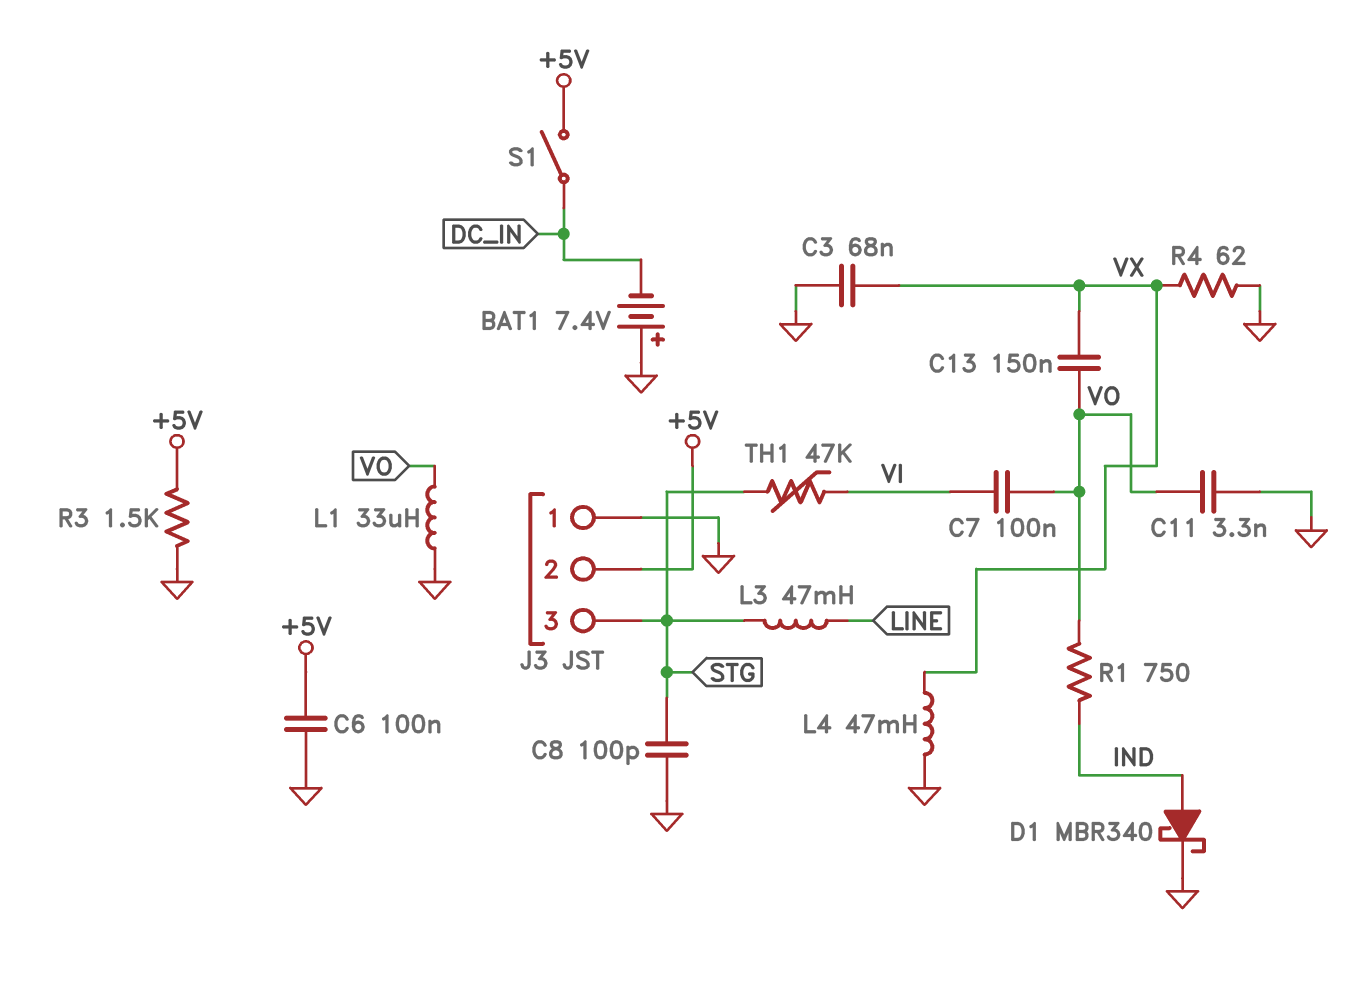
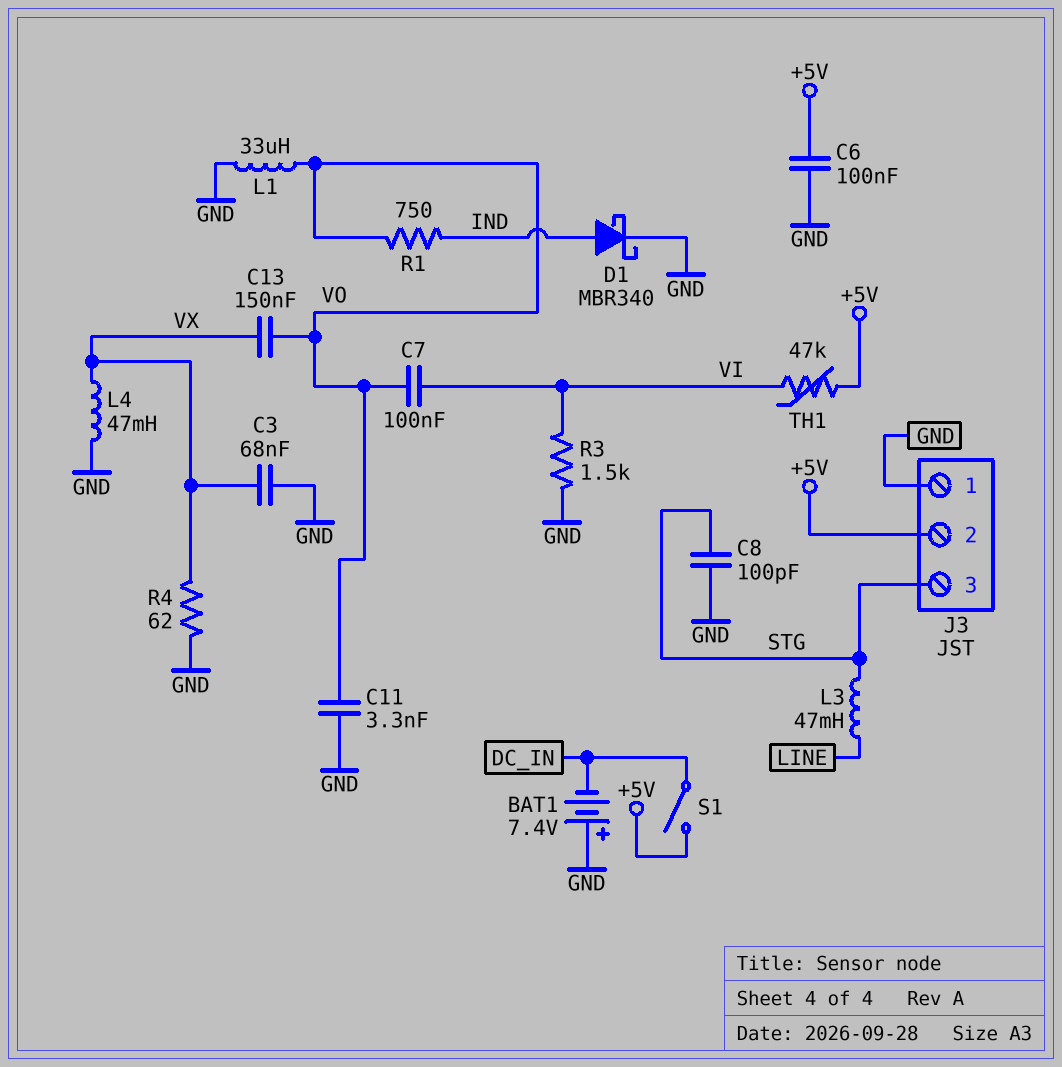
R3: 1.5k (+5V, GND) -> 1.5k (GND, VI)
TH1: 47k (STG, VI) -> 47k (+5V, VI)

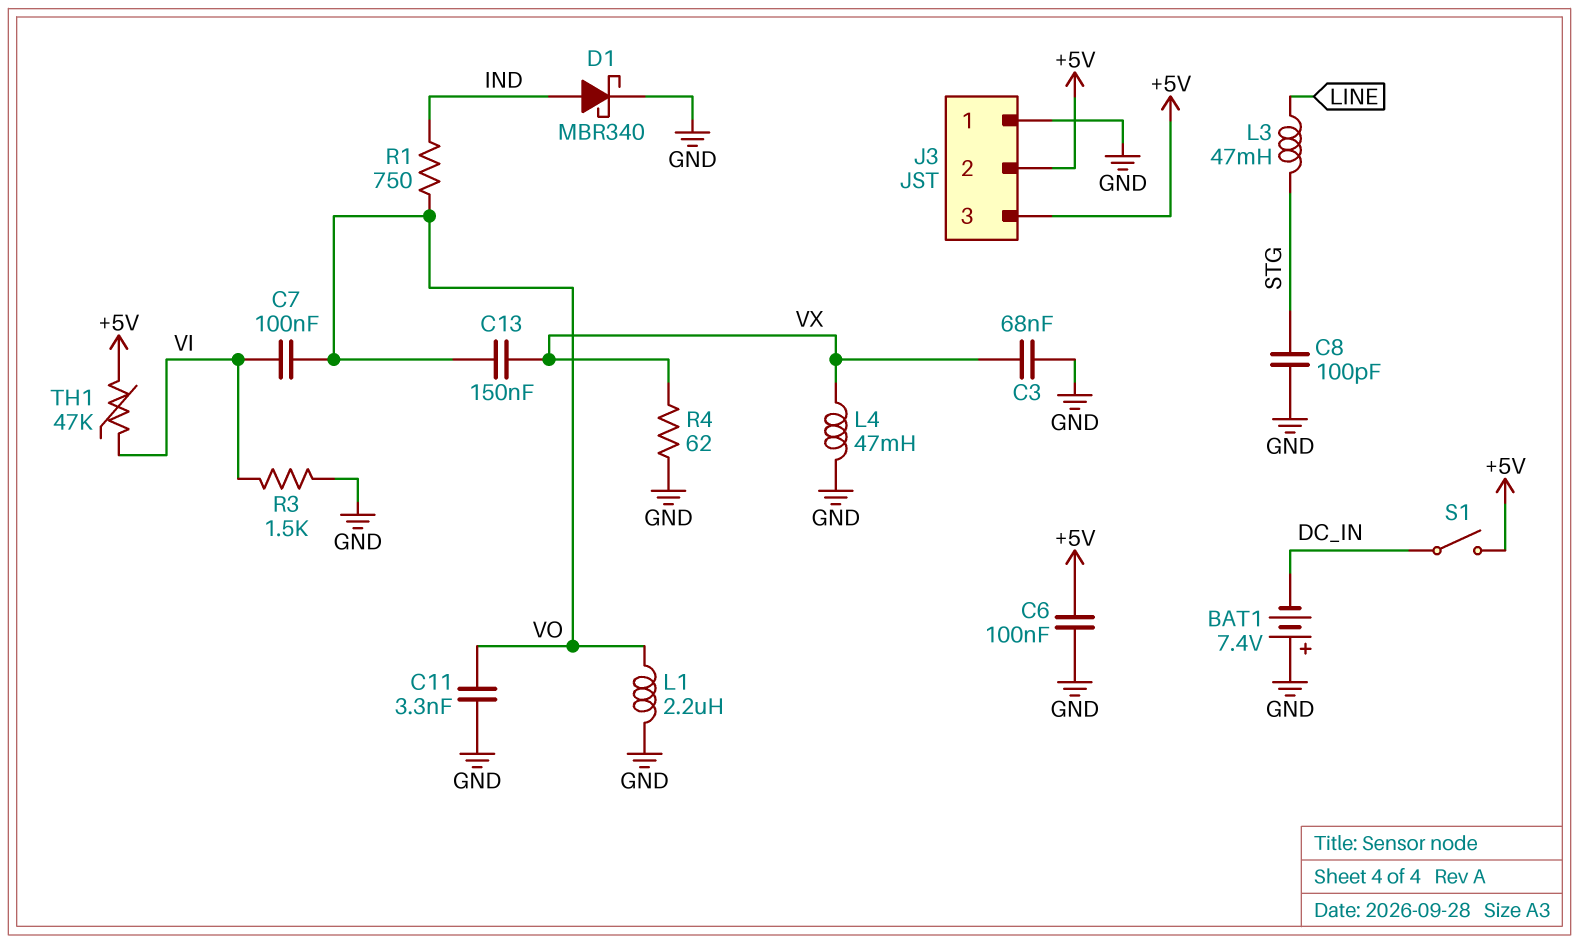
J3 pin 3: STG -> +5V
L1: 33uH (GND, VO) -> 2.2uH (GND, VO)

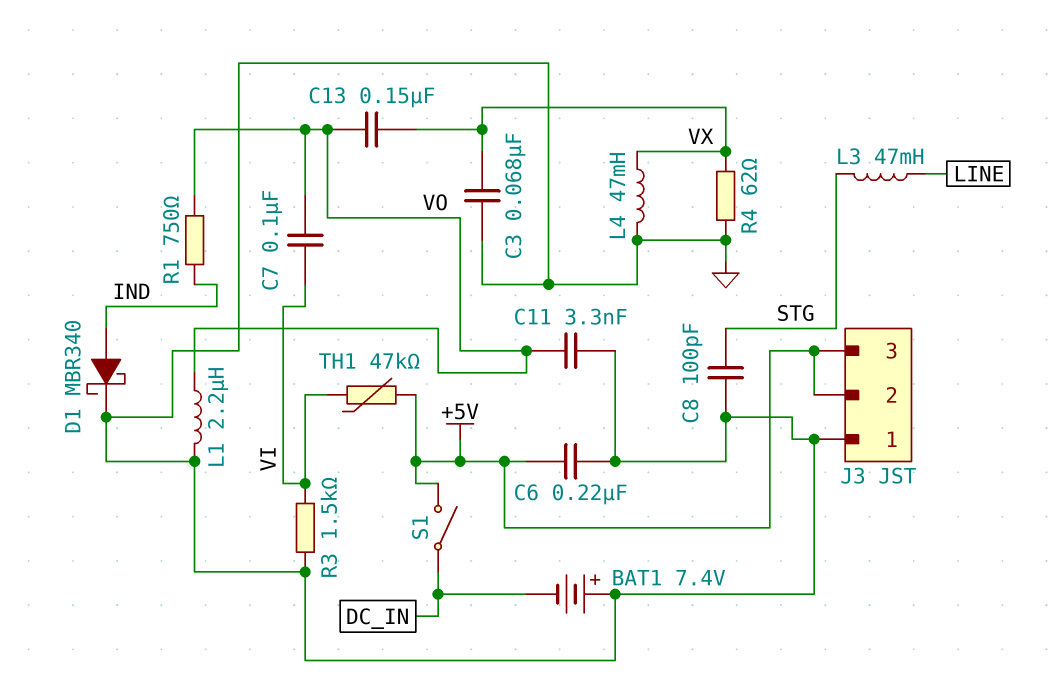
C6: 100nF (+5V, GND) -> 220nF (+5V, GND)

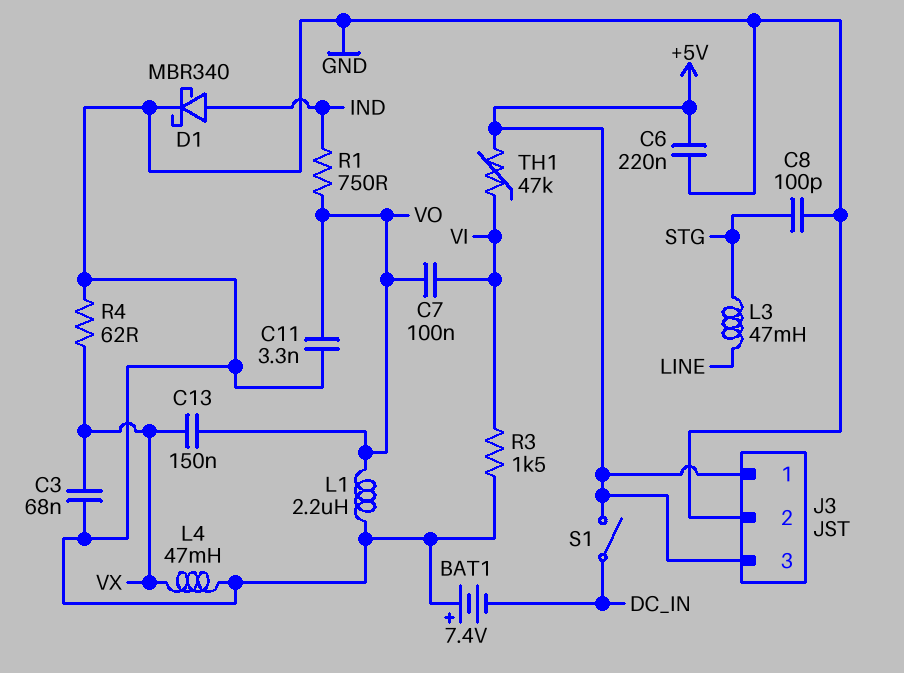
J3 pin 1: GND -> +5V
J3 pin 2: +5V -> GND

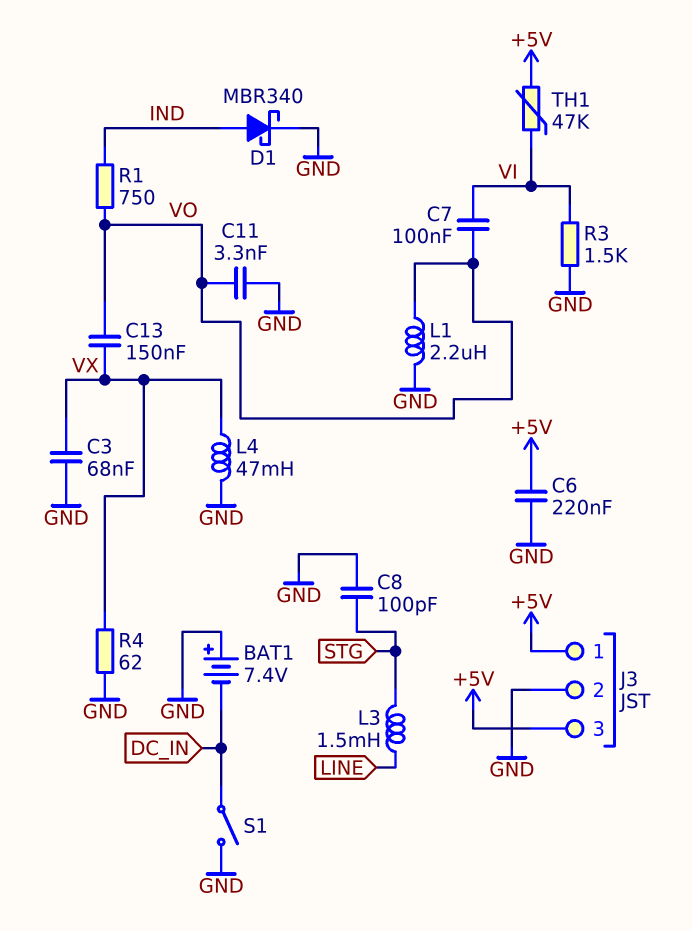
L3: 47mH (LINE, STG) -> 1.5mH (LINE, STG)
S1: switch (+5V, DC_IN) -> switch (DC_IN, GND)

